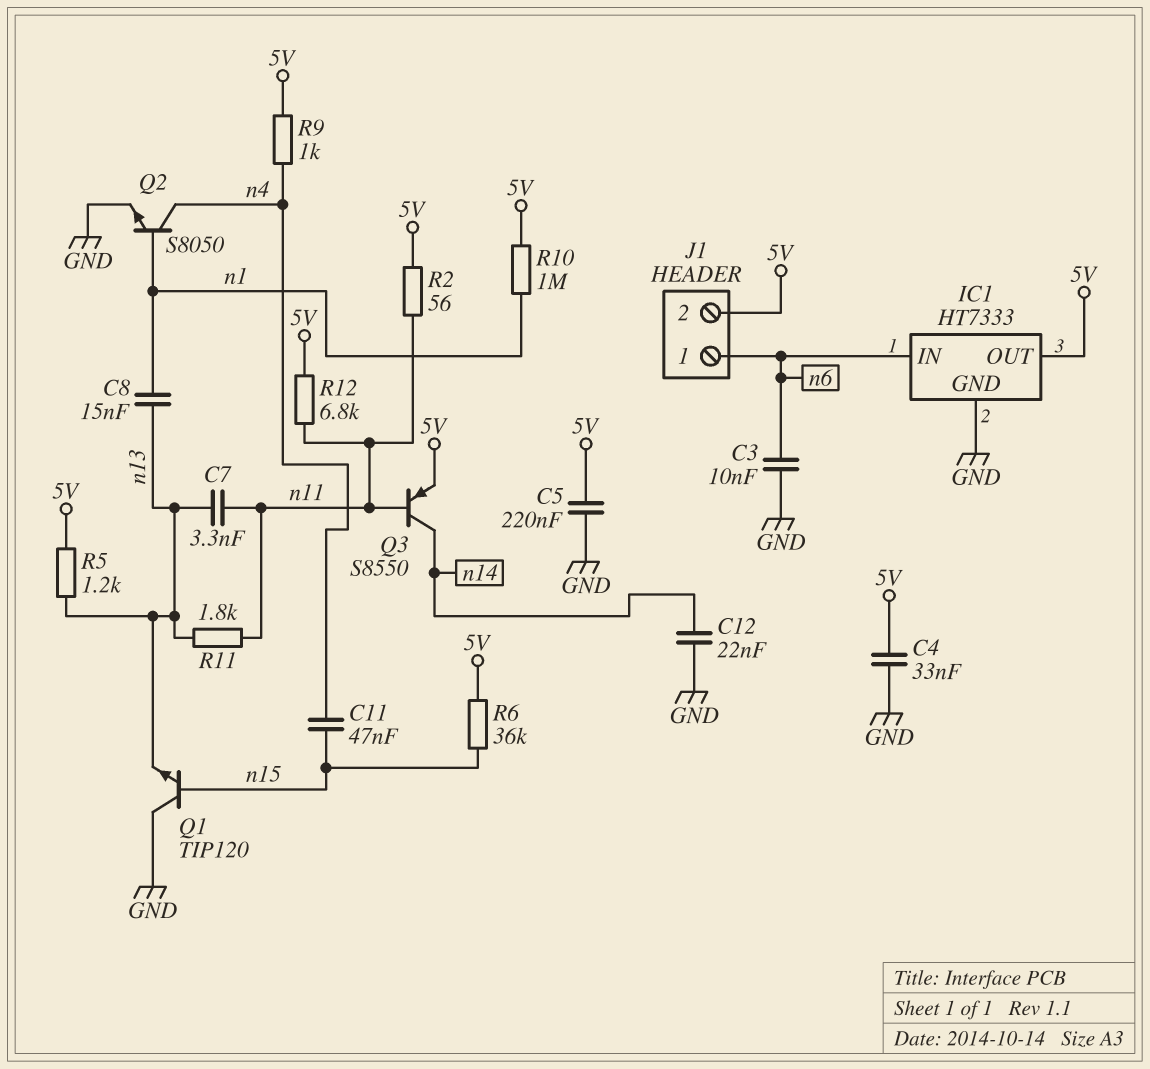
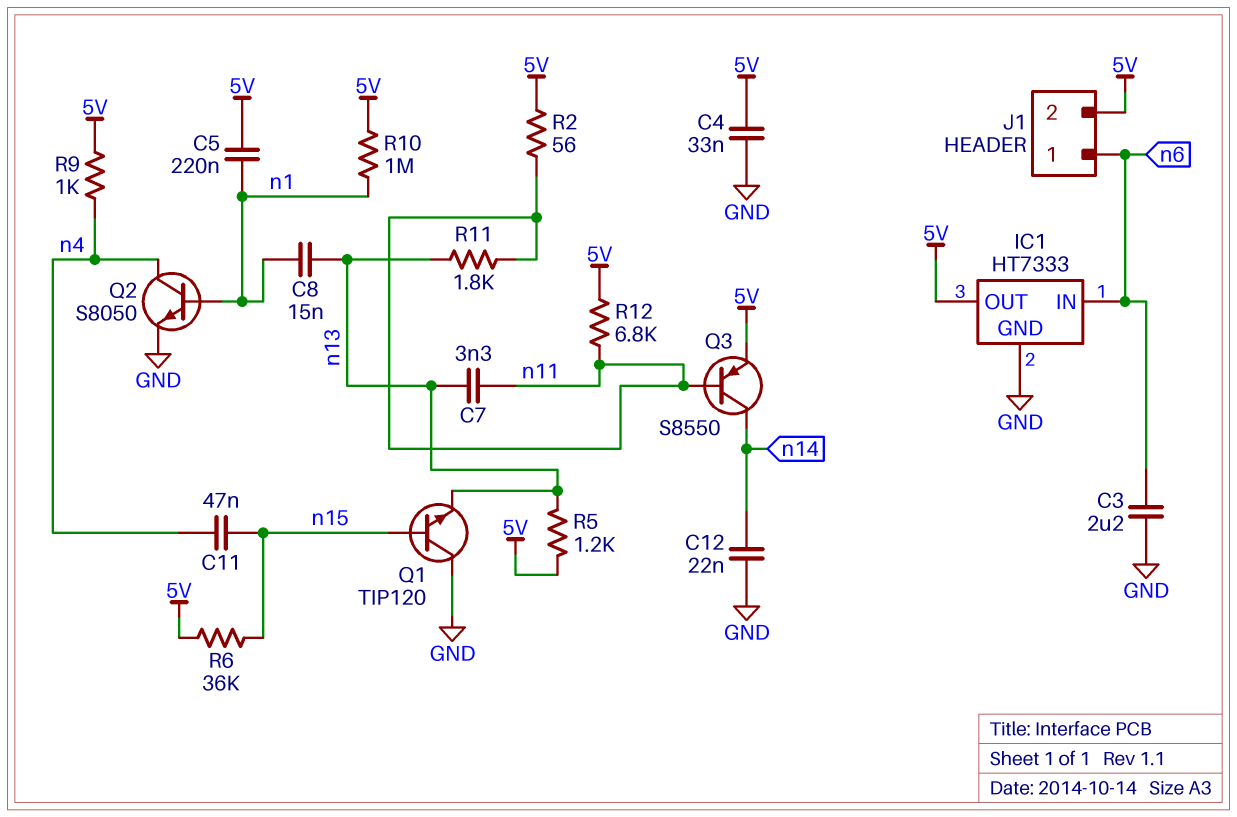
C3: 10nF (GND, n6) -> 2.2uF (GND, n6)
C5: 220nF (5V, GND) -> 220nF (5V, n1)

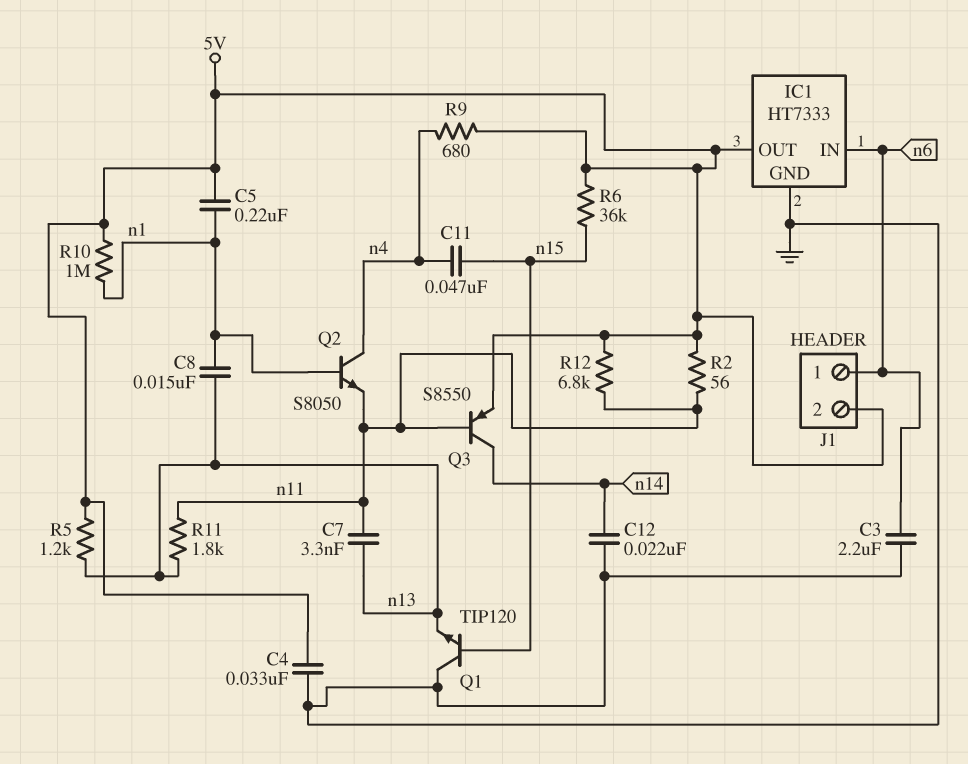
Q2: NPN S8050 (B n1, C n4, E GND) -> NPN S8050 (B n1, C n4, E n11)
R9: 1k (5V, n4) -> 680 (5V, n4)

